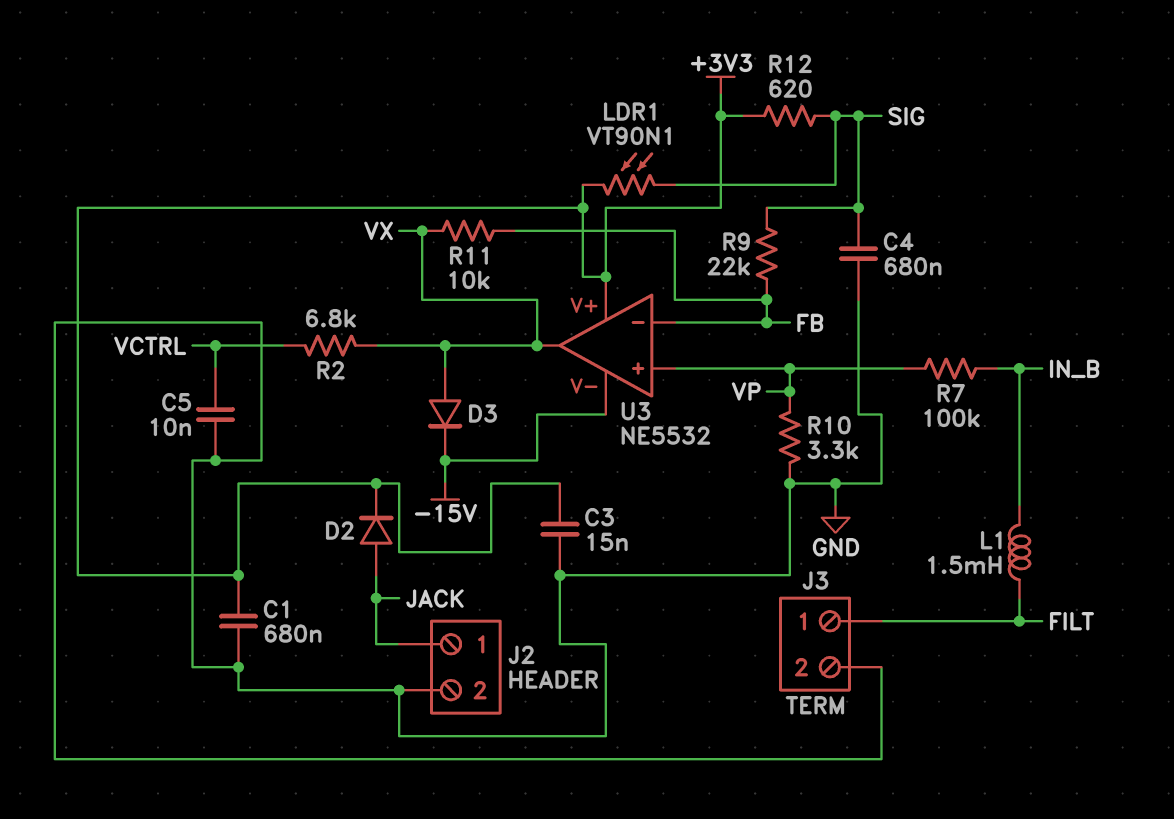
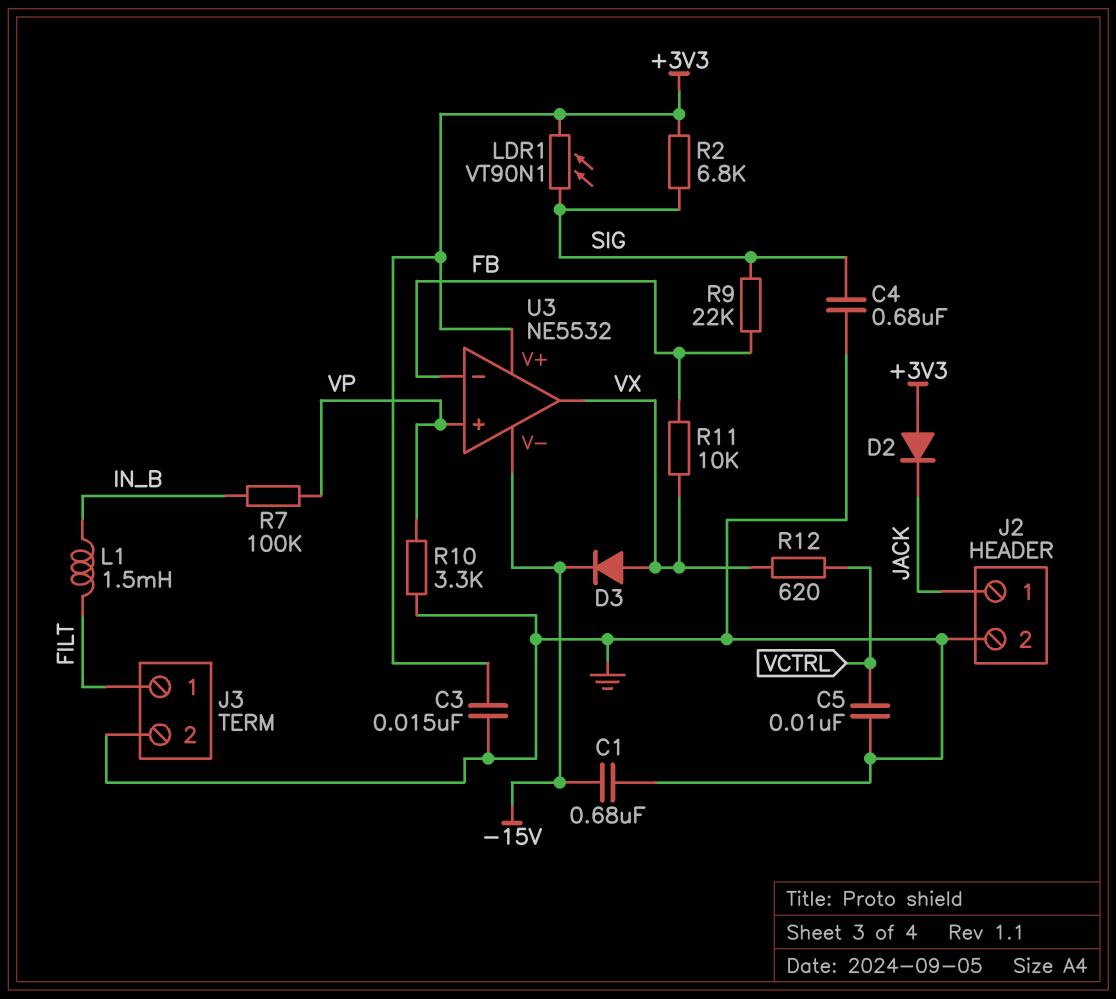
C1: 680nF (+3V3, GND) -> 680nF (-15V, GND)
D2: diode (A JACK, K +3V3) -> diode (A +3V3, K JACK)
R2: 6.8k (VCTRL, VX) -> 6.8k (+3V3, SIG)
R12: 620 (+3V3, SIG) -> 620 (VCTRL, VX)

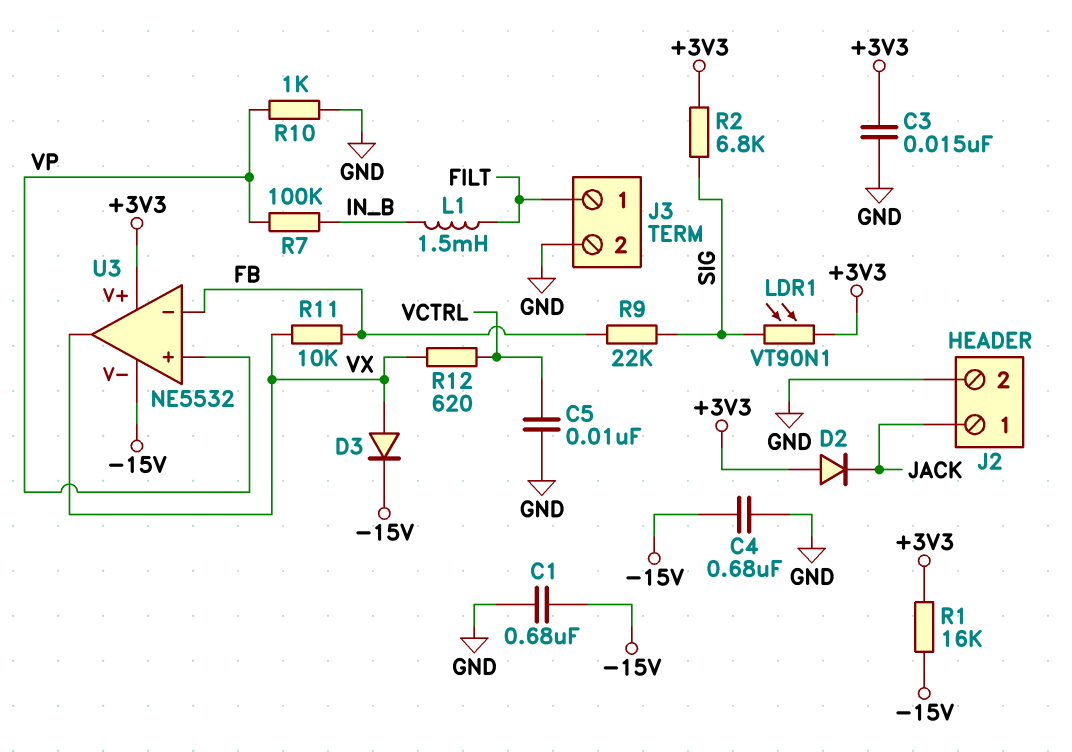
C4: 680nF (GND, SIG) -> 680nF (-15V, GND)
R1: none -> 16k (+3V3, -15V)
R10: 3.3k (GND, VP) -> 1k (GND, VP)

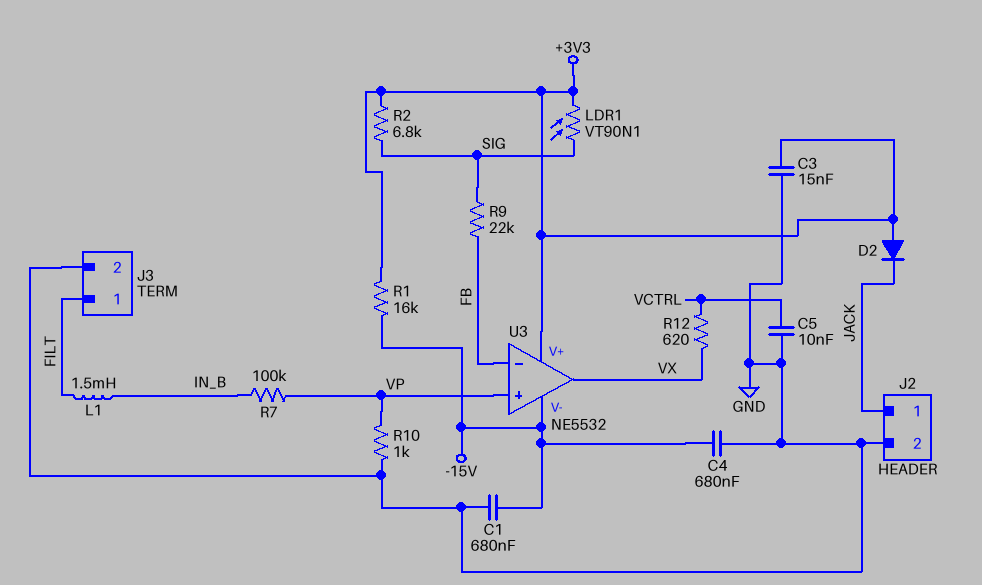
D3: diode (A VX, K -15V) -> none
R11: 10k (FB, VX) -> none

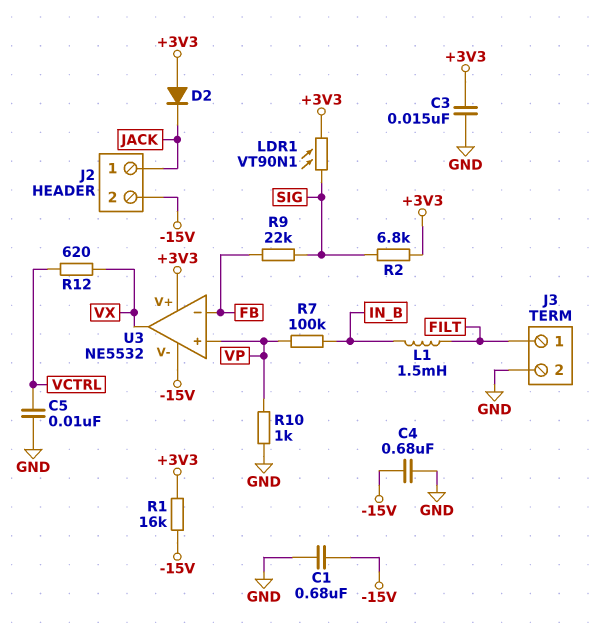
J2 pin 2: GND -> -15V

